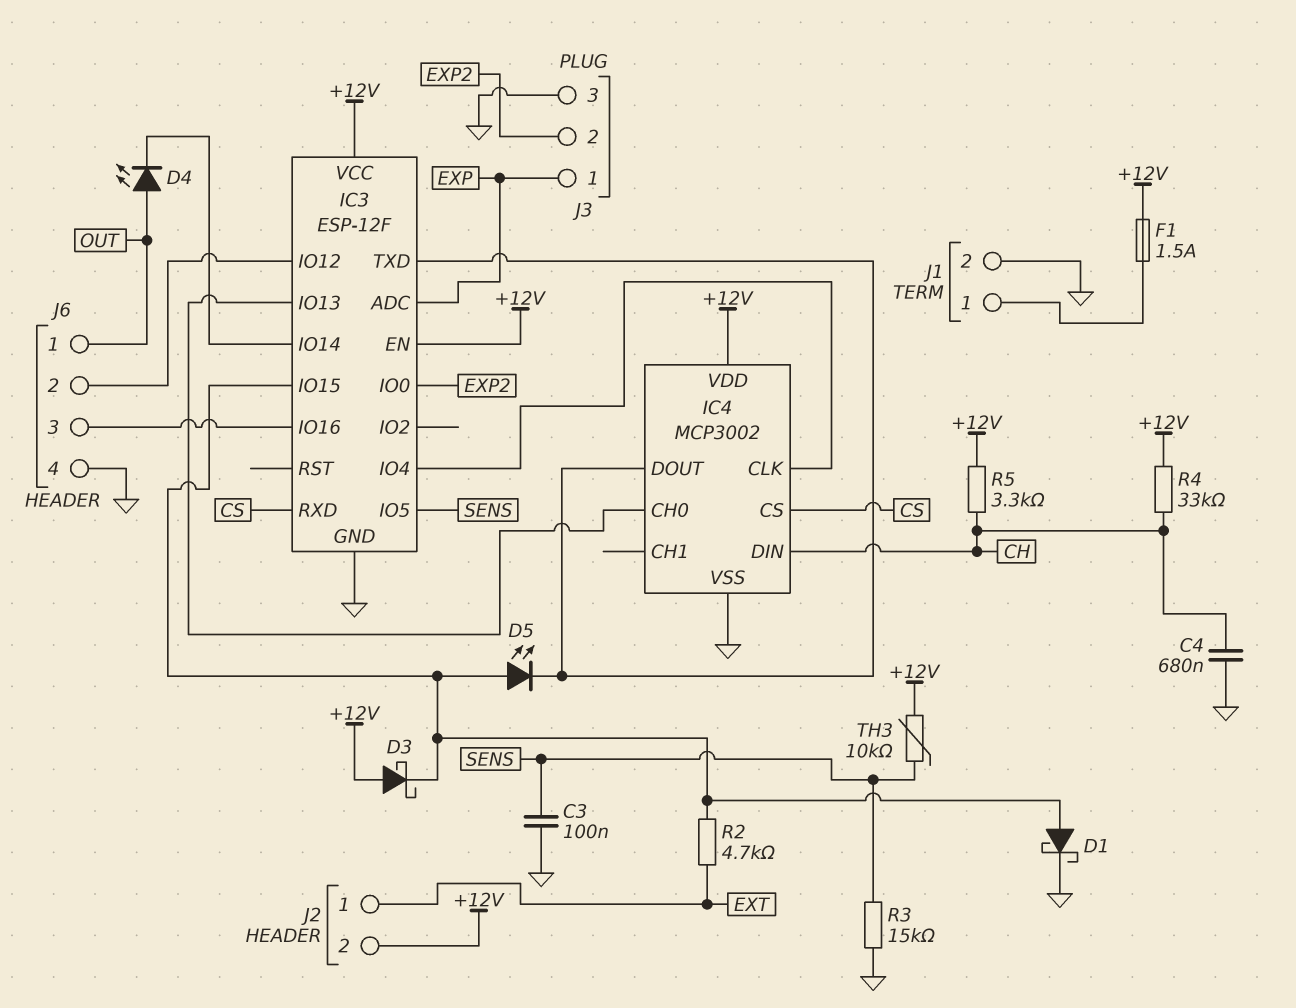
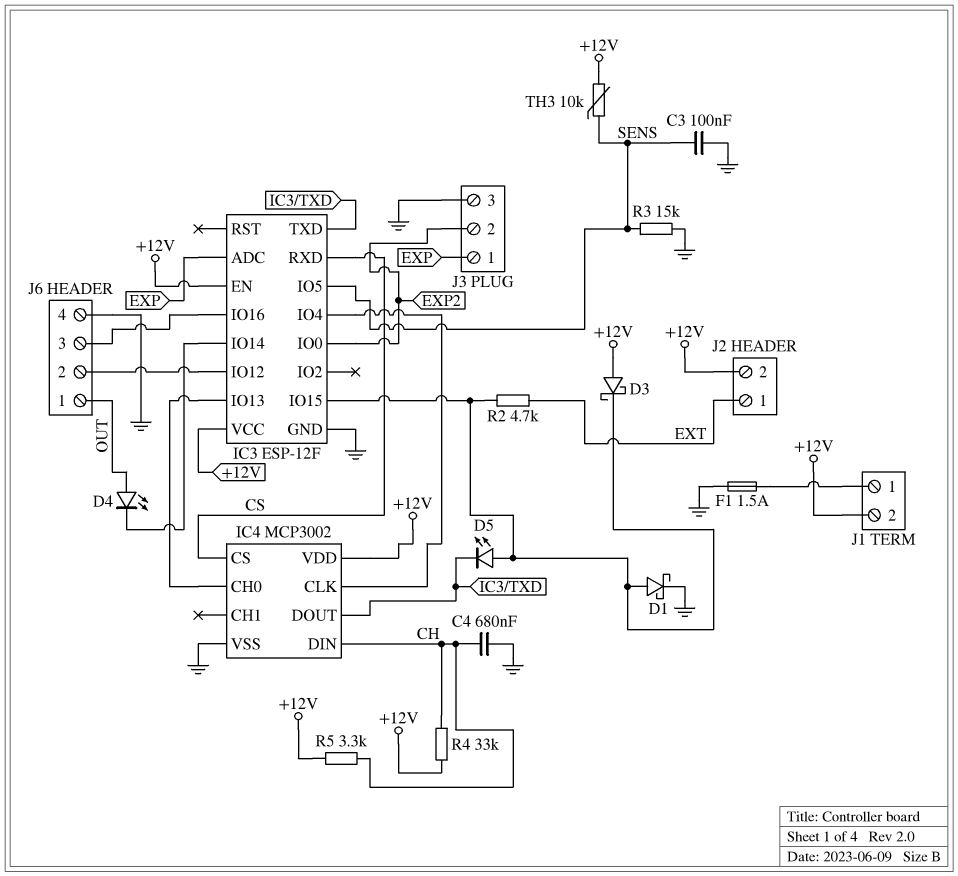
F1: 1.5A (+12V, J1/1) -> 1.5A (GND, J1/1)
J1 pin 2: GND -> +12V

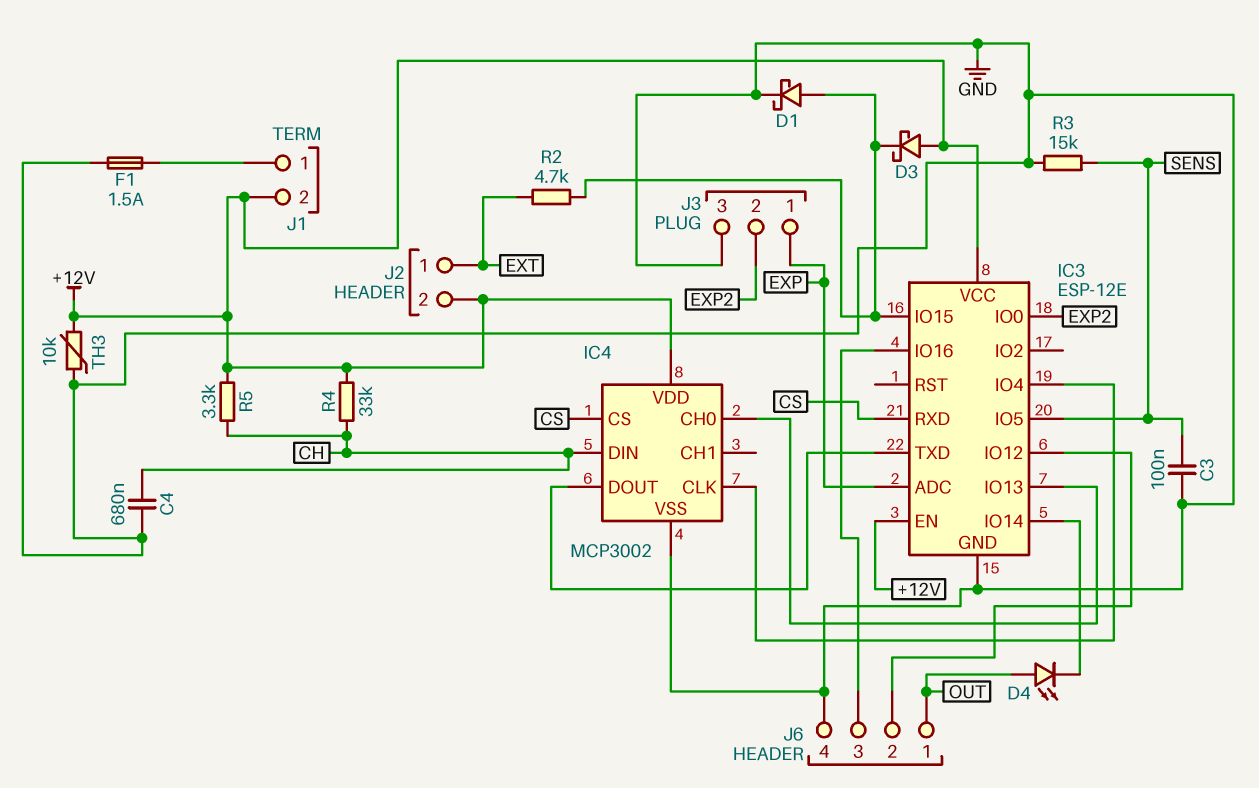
D5: LED (A IC3/IO15, K IC3/TXD) -> none
IC3: ESP-12F -> ESP-12E
TH3: 10k (+12V, SENS) -> 10k (+12V, GND)

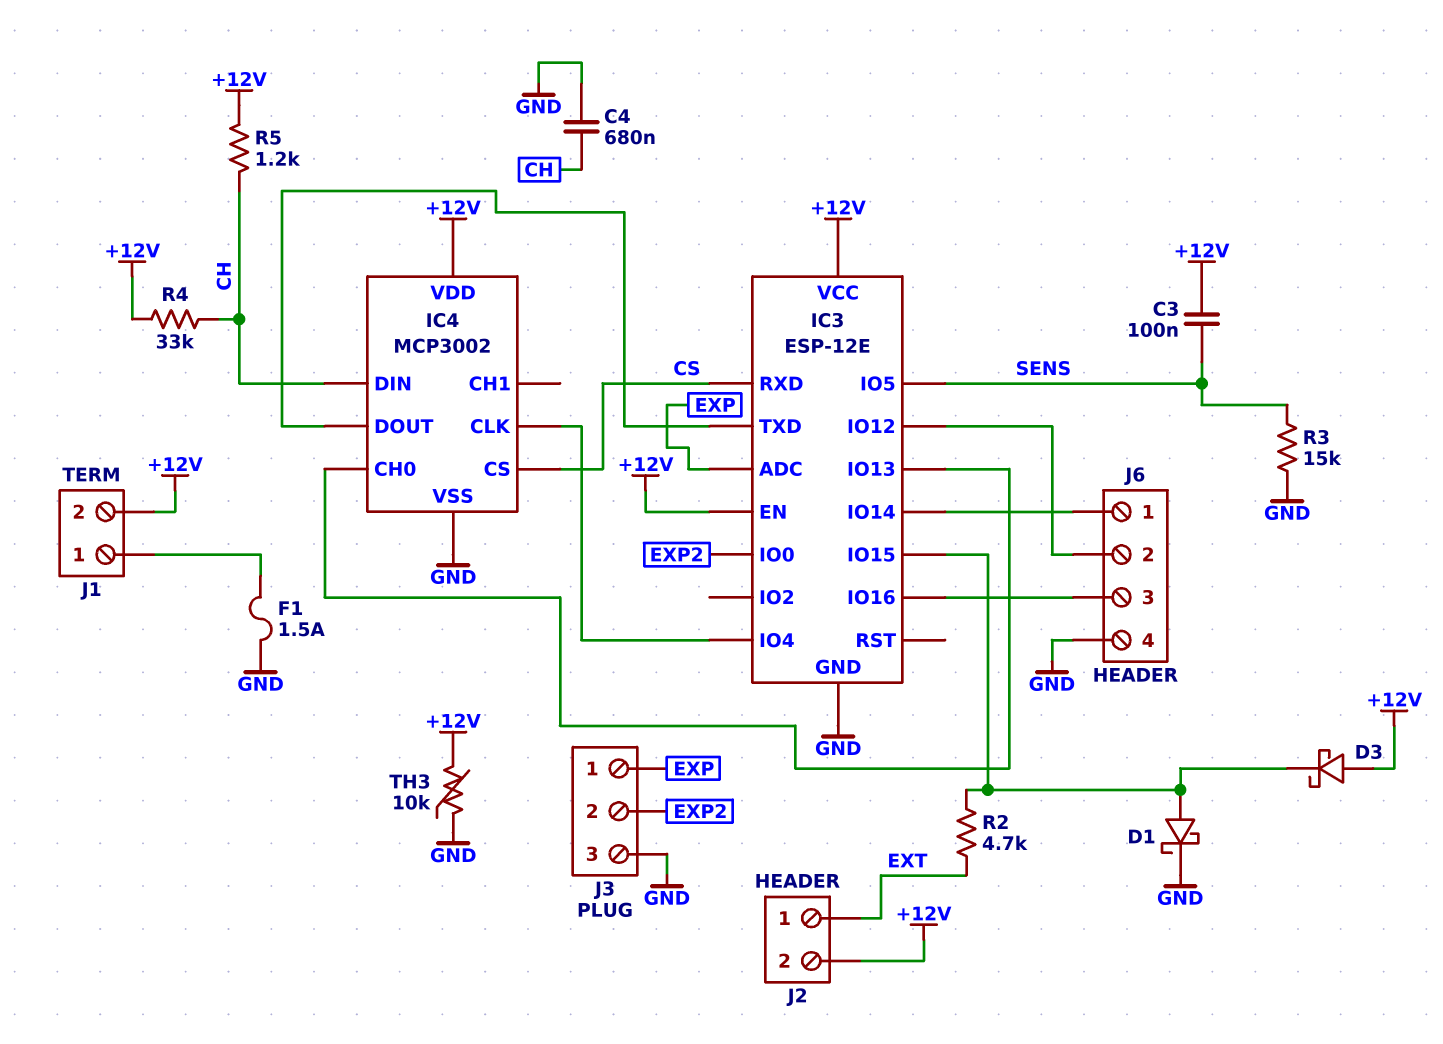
C3: 100nF (GND, SENS) -> 100nF (+12V, SENS)
D4: LED (A OUT, K IC3/IO14) -> none
J6 pin 1: OUT -> IC3/IO14
R5: 3.3k (+12V, CH) -> 1.2k (+12V, CH)

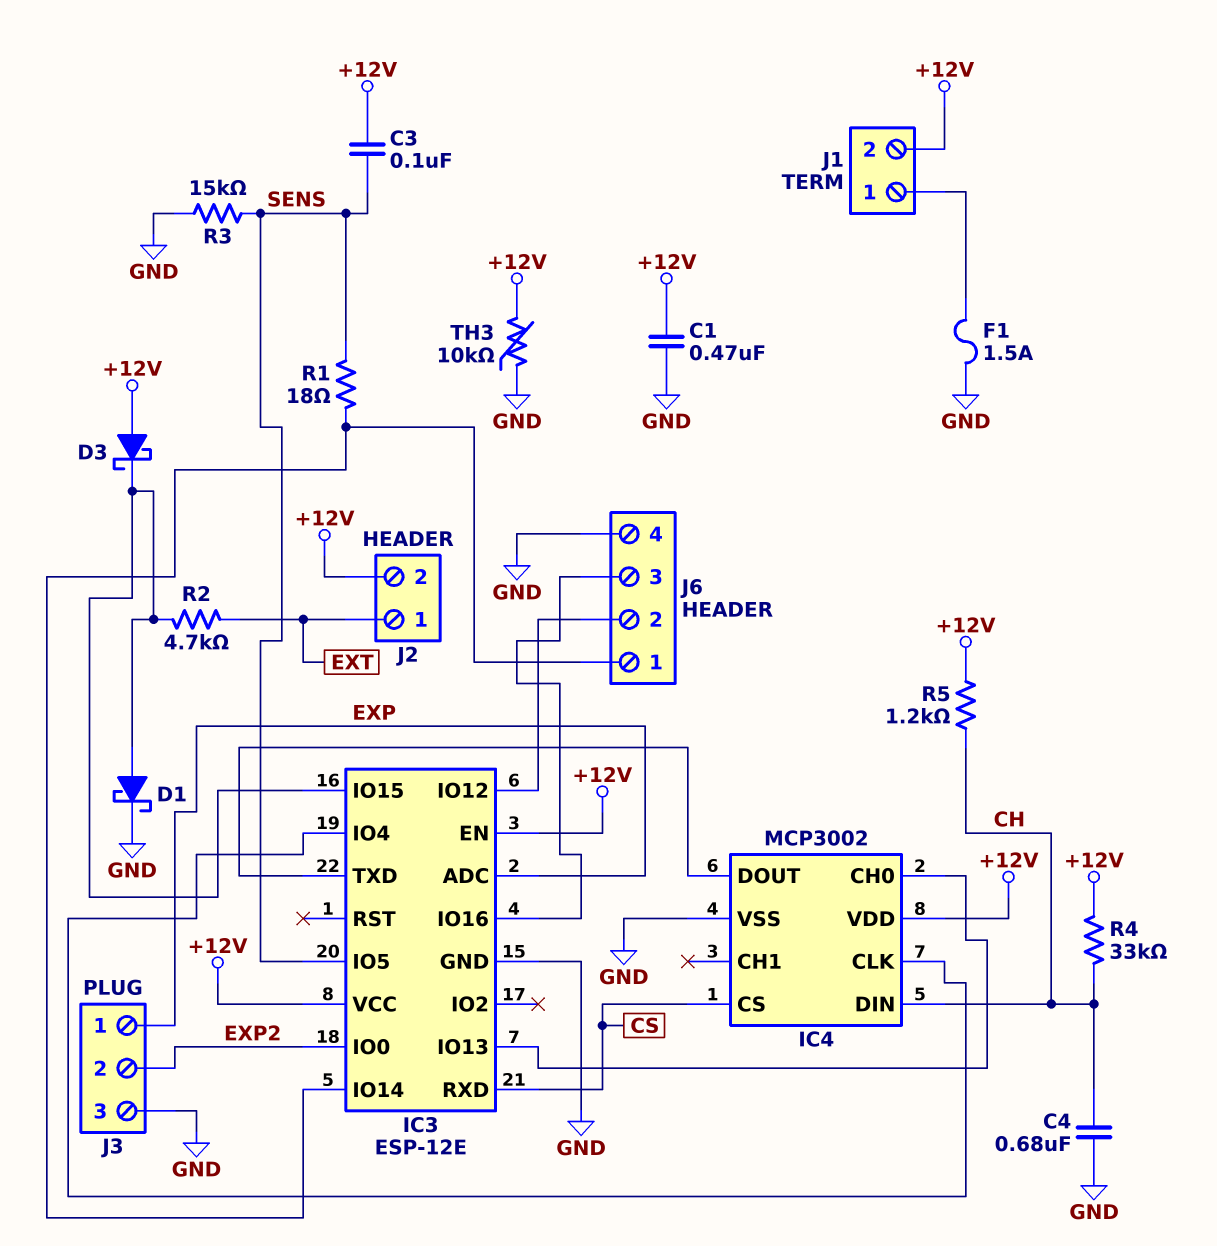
C1: none -> 470nF (+12V, GND)
R1: none -> 18 (IC3/IO14, SENS)

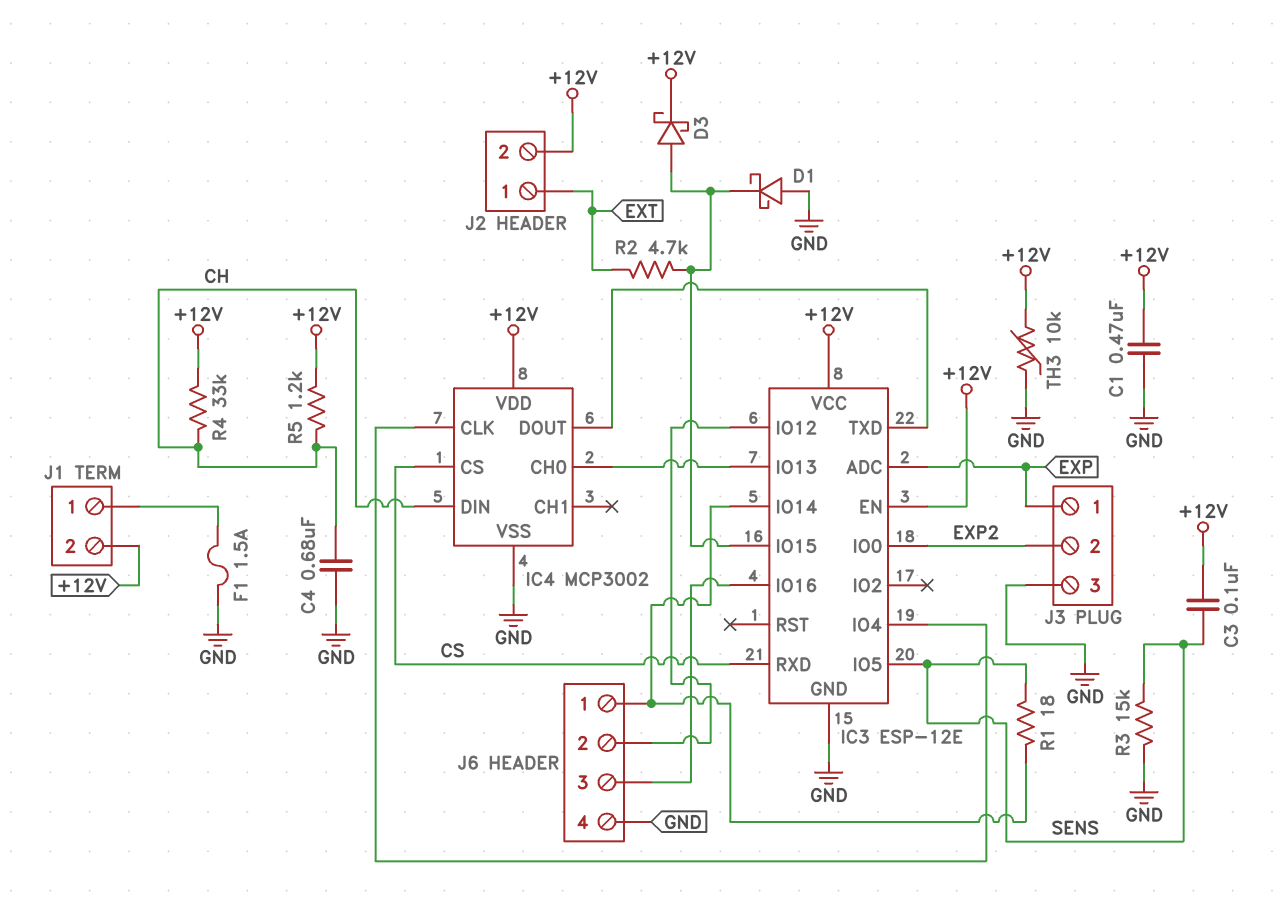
D1: schottky (A IC3/IO15, K GND) -> schottky (A GND, K IC3/IO15)
D3: schottky (A +12V, K IC3/IO15) -> schottky (A IC3/IO15, K +12V)

